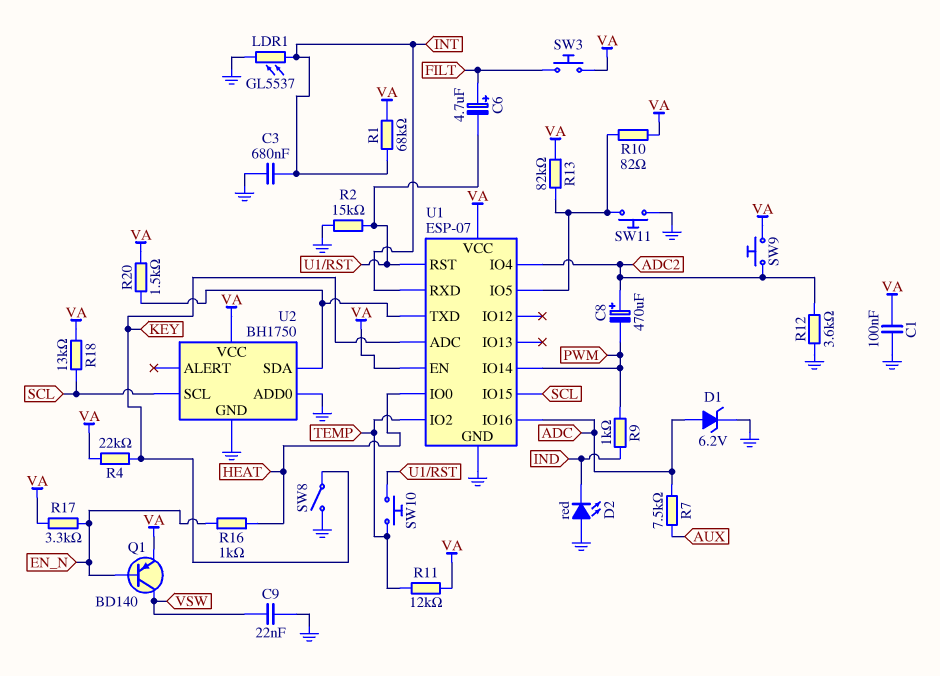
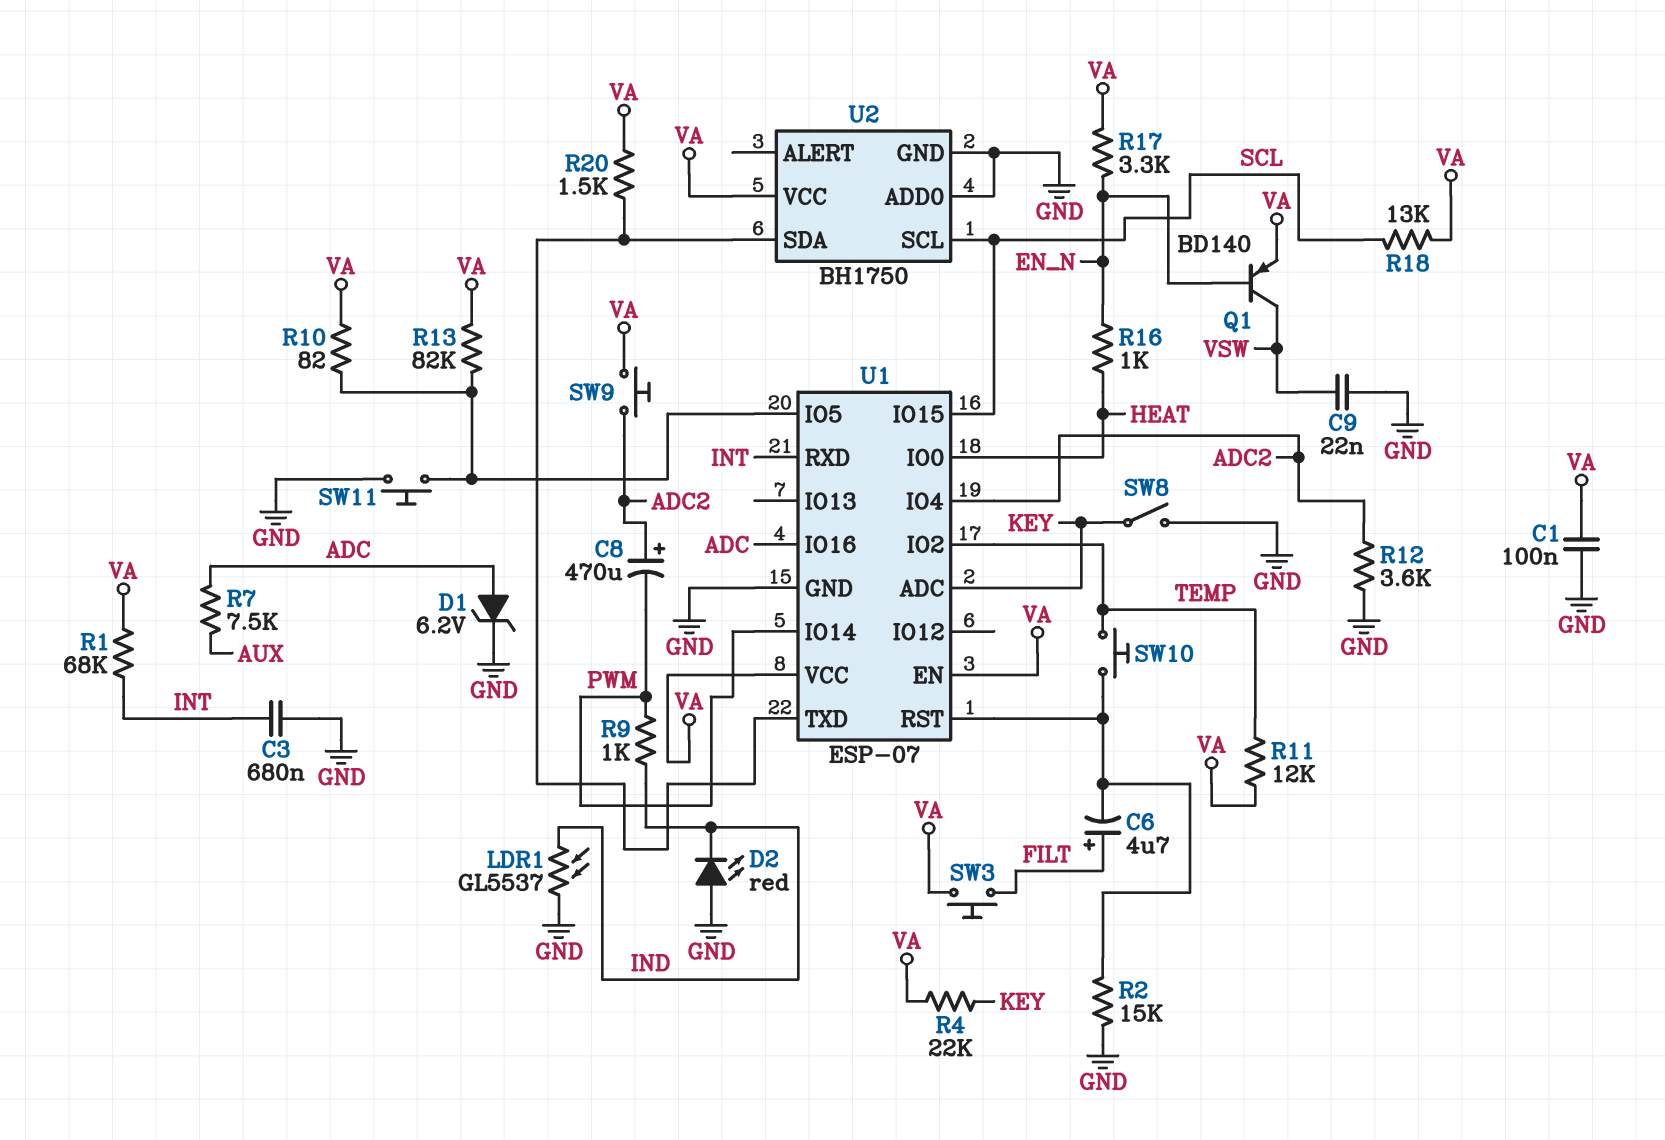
LDR1: GL5537 (GND, INT) -> GL5537 (GND, IND)

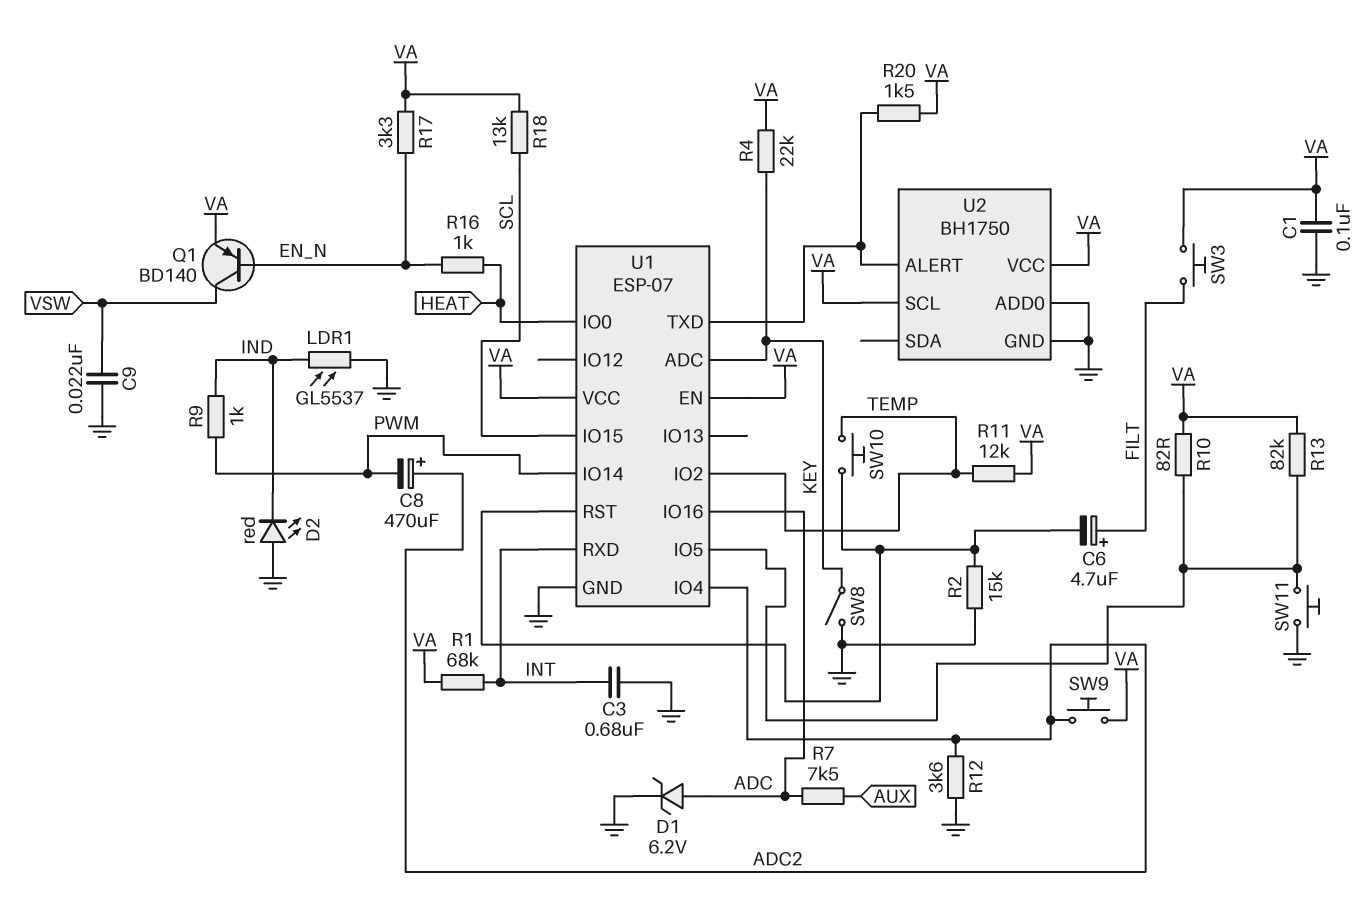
U2 pin ALERT: none -> U1/TXD
U2 pin SCL: SCL -> VA
U2 pin SDA: U1/TXD -> none

